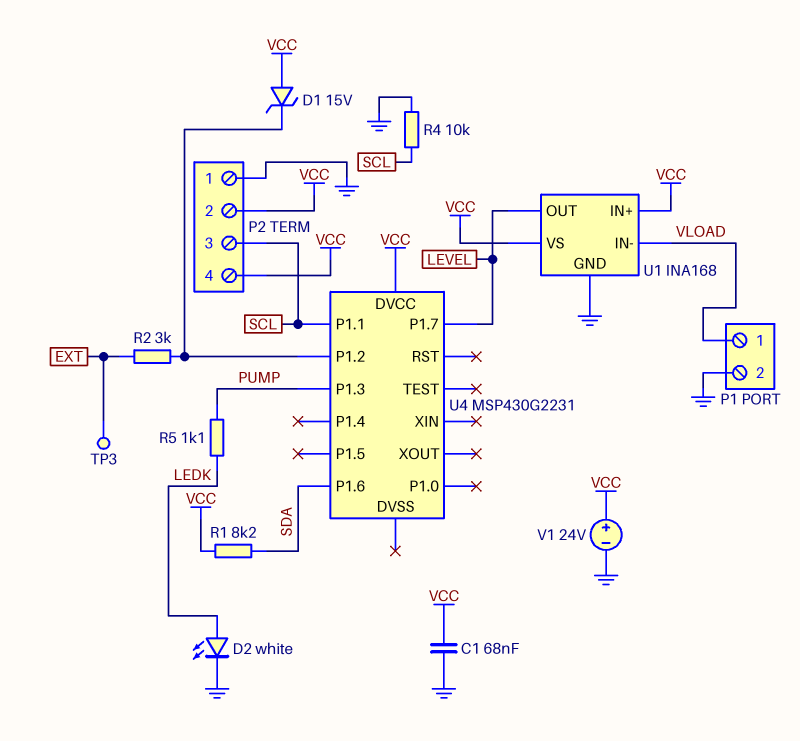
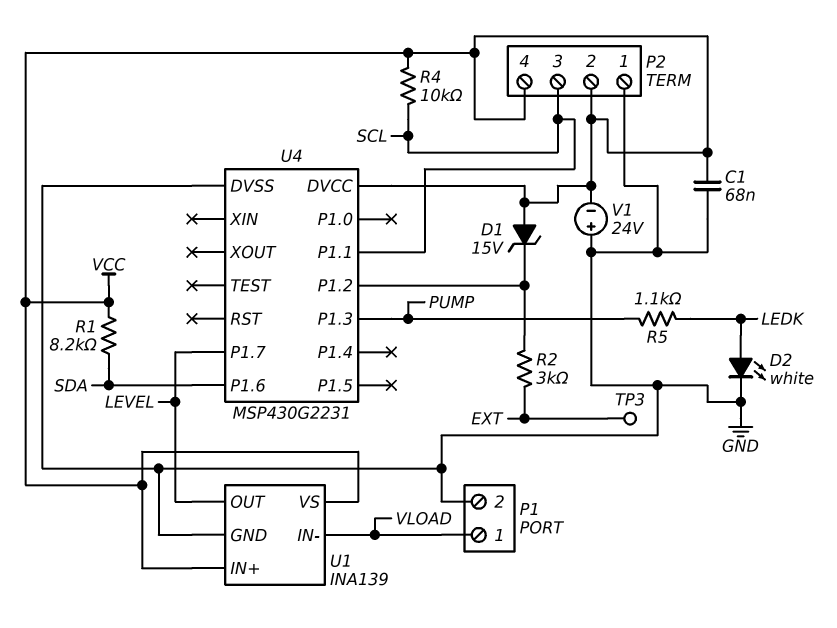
R4: 10k (GND, SCL) -> 10k (SCL, VCC)
U1: INA168 -> INA139
U4 pin DVSS: none -> GND
V1: 24V (plus VCC, minus GND) -> 24V (plus GND, minus VCC)

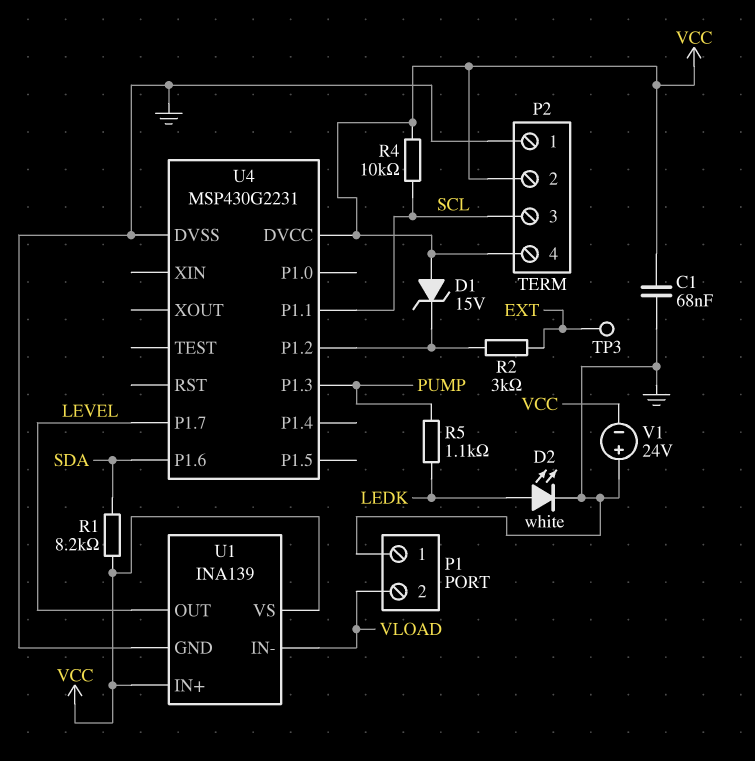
P1 pin 1: VLOAD -> GND
P1 pin 2: GND -> VLOAD

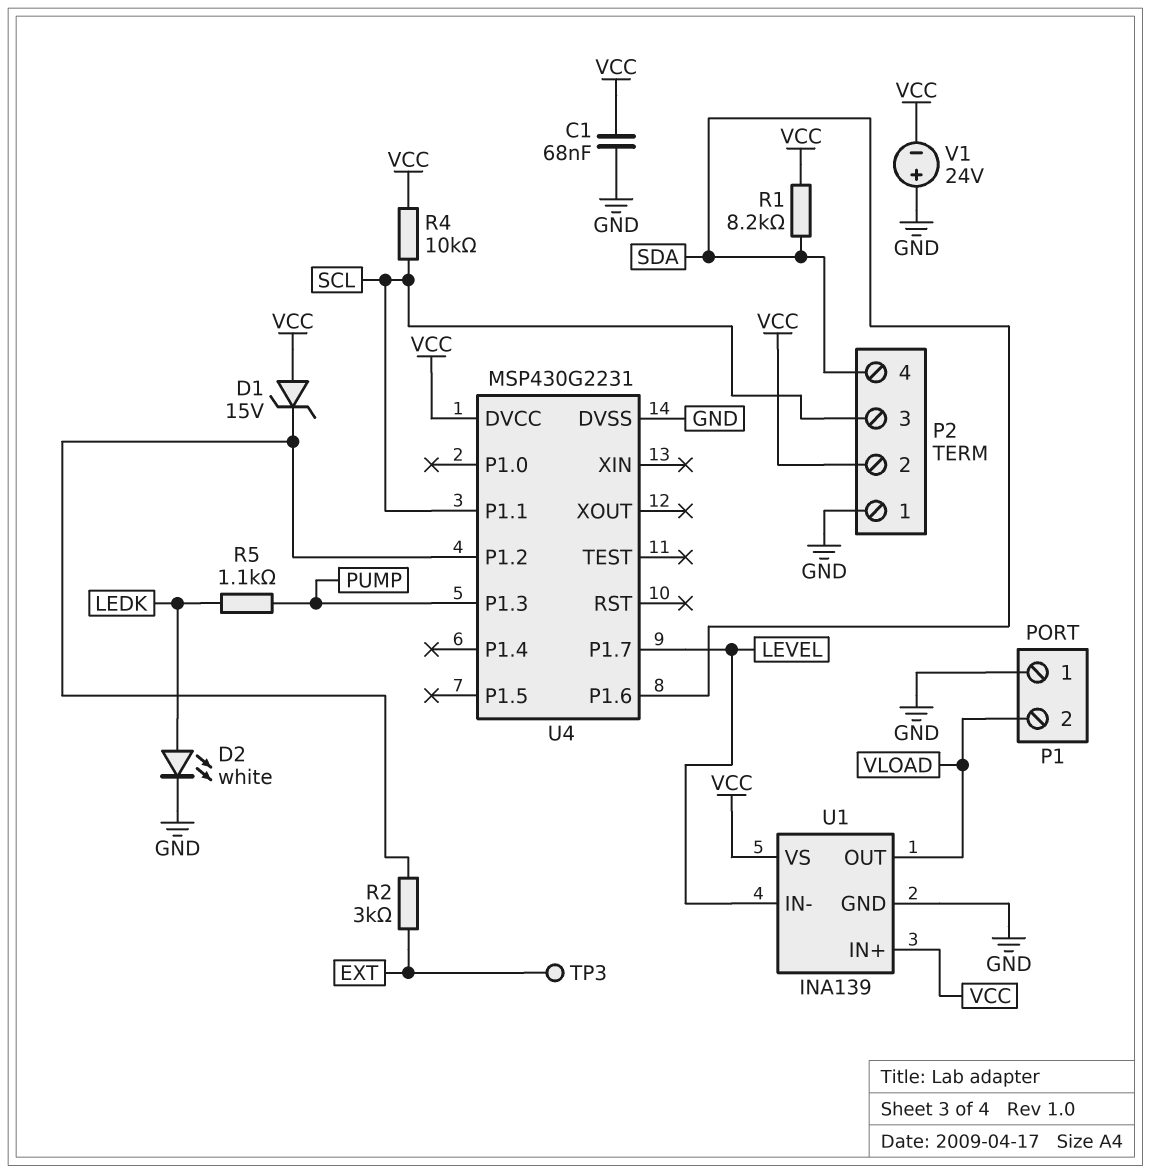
P2 pin 4: VCC -> SDA
U1 pin IN-: VLOAD -> LEVEL
U1 pin OUT: LEVEL -> VLOAD

